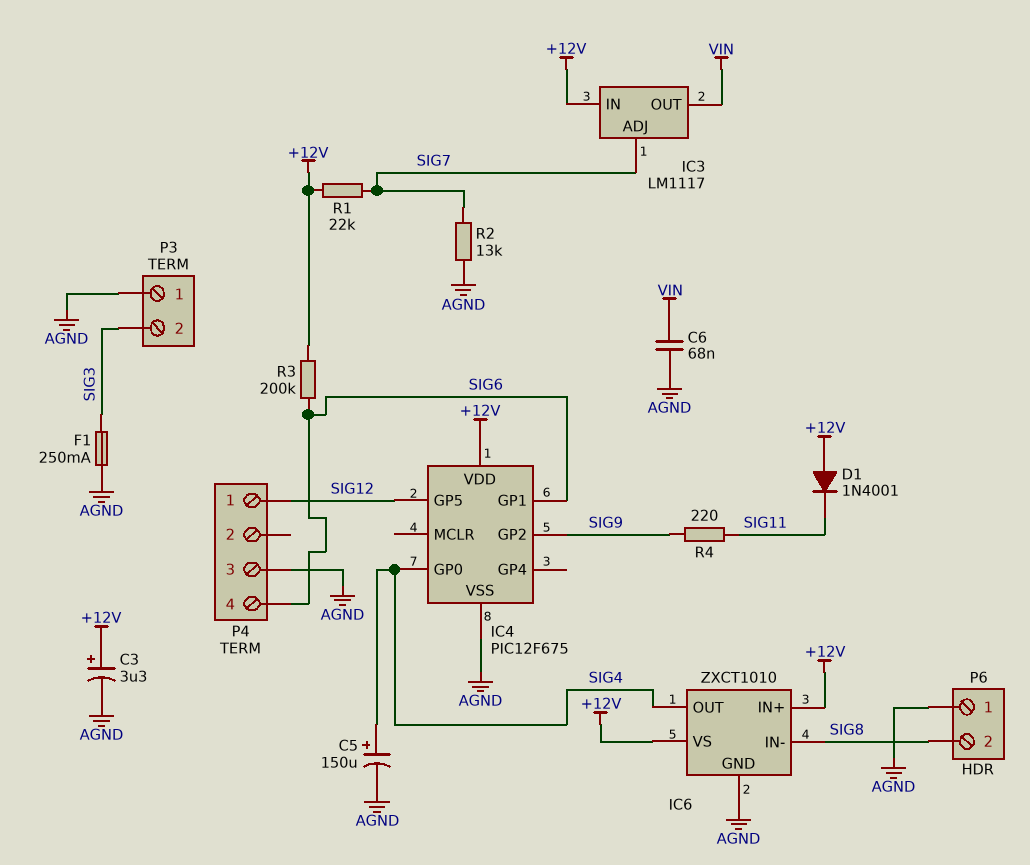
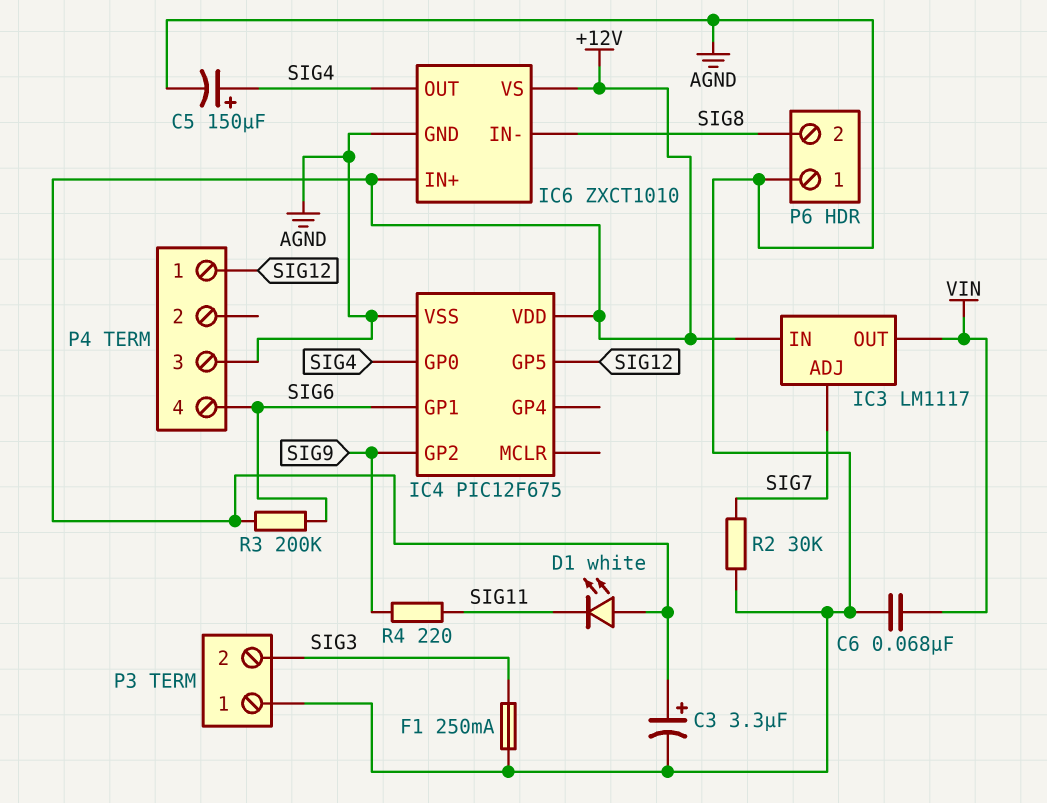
D1: diode 1N4001 (A +12V, K SIG11) -> LED white (A +12V, K SIG11)
R1: 22k (+12V, SIG7) -> none
R2: 13k (AGND, SIG7) -> 30k (AGND, SIG7)

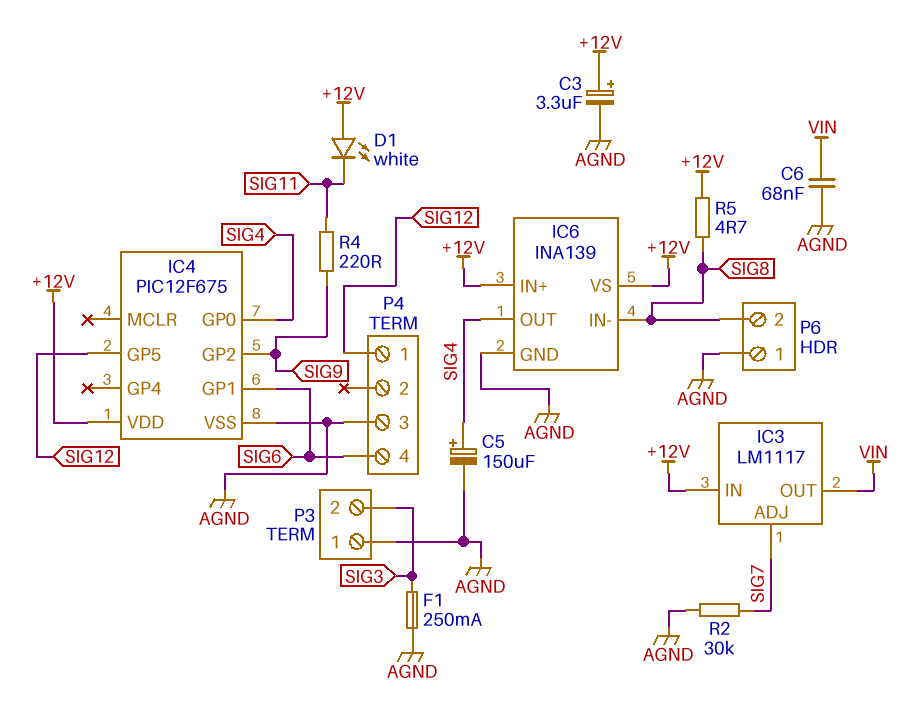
IC6: ZXCT1010 -> INA139
R3: 200k (+12V, SIG6) -> none
R5: none -> 4.7 (+12V, SIG8)

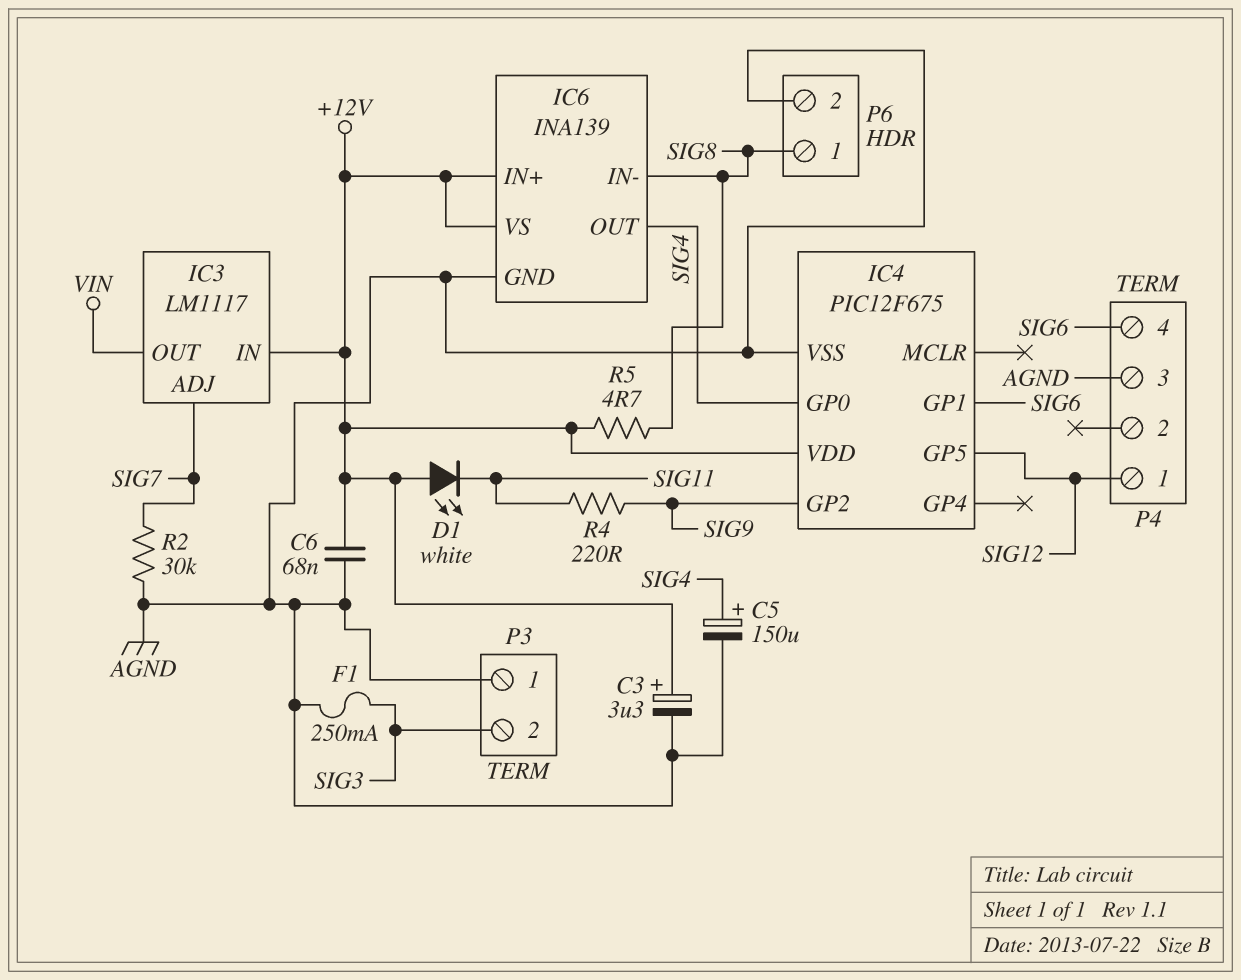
C6: 68nF (AGND, VIN) -> 68nF (+12V, AGND)
P6 pin 1: AGND -> SIG8
P6 pin 2: SIG8 -> AGND

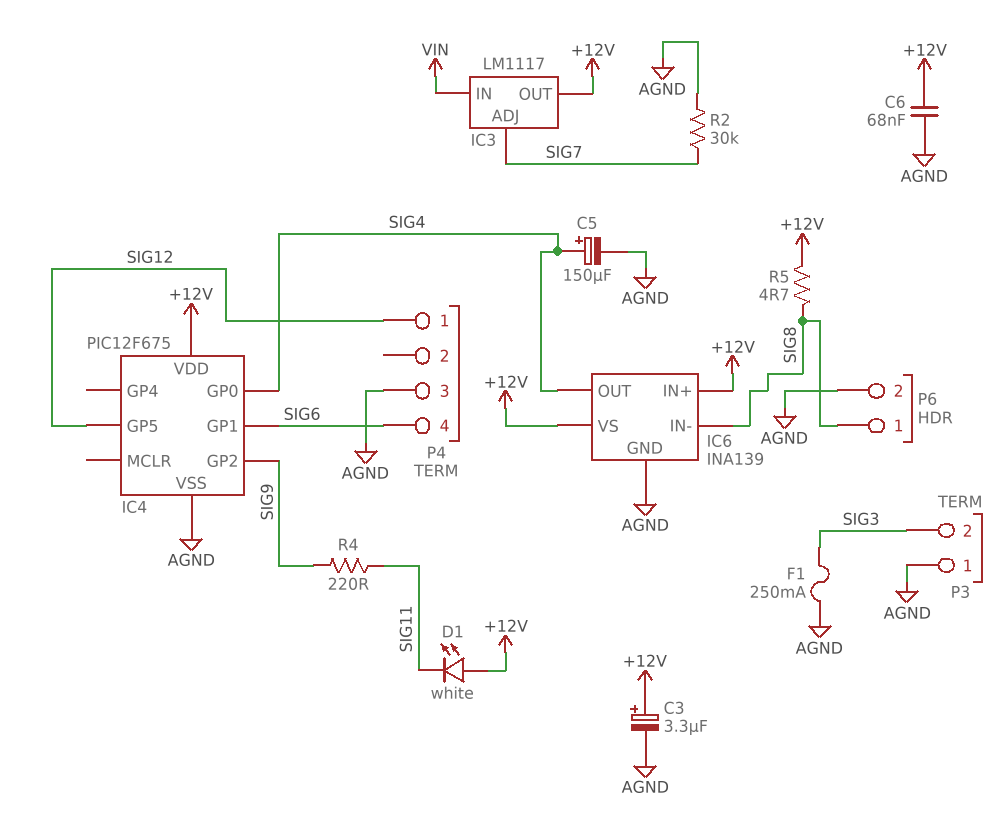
IC3 pin IN: +12V -> VIN
IC3 pin OUT: VIN -> +12V

